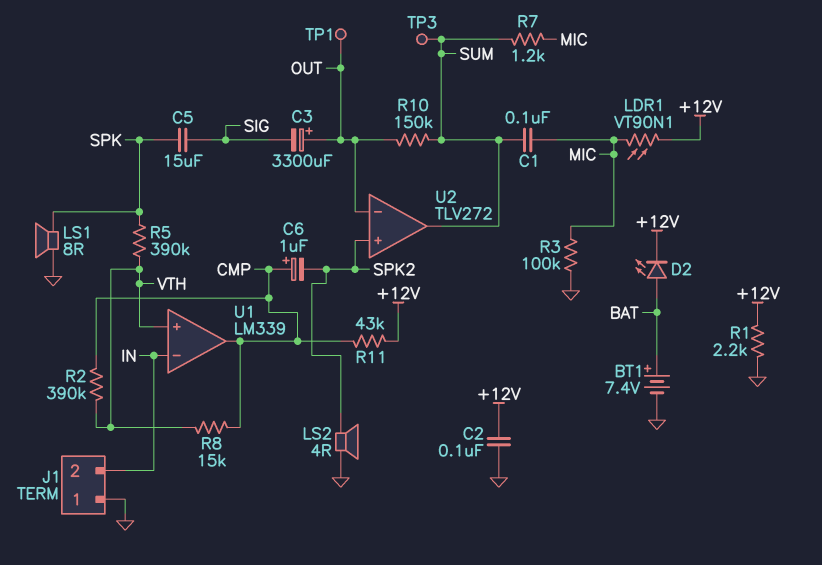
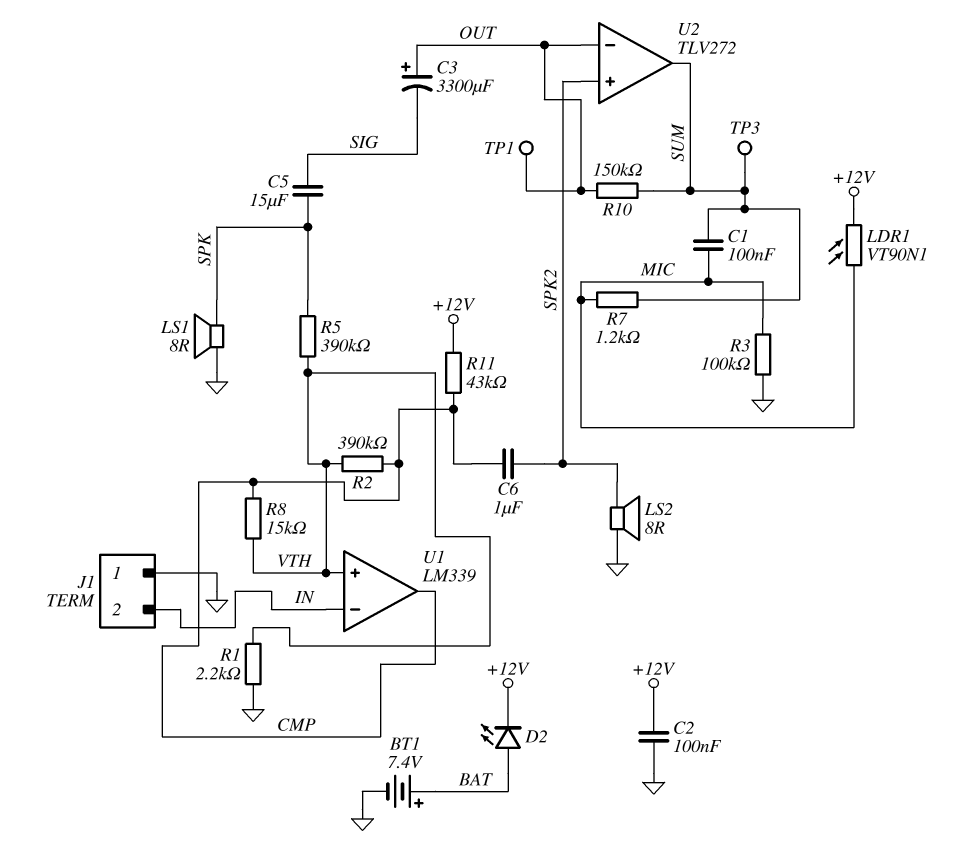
C6: 1uF (plus CMP, minus SPK2) -> 1uF (CMP, SPK2)
LS2: speaker 4R (GND, SPK2) -> speaker 8R (GND, SPK2)
R1: 2.2k (+12V, GND) -> 2.2k (GND, VTH)

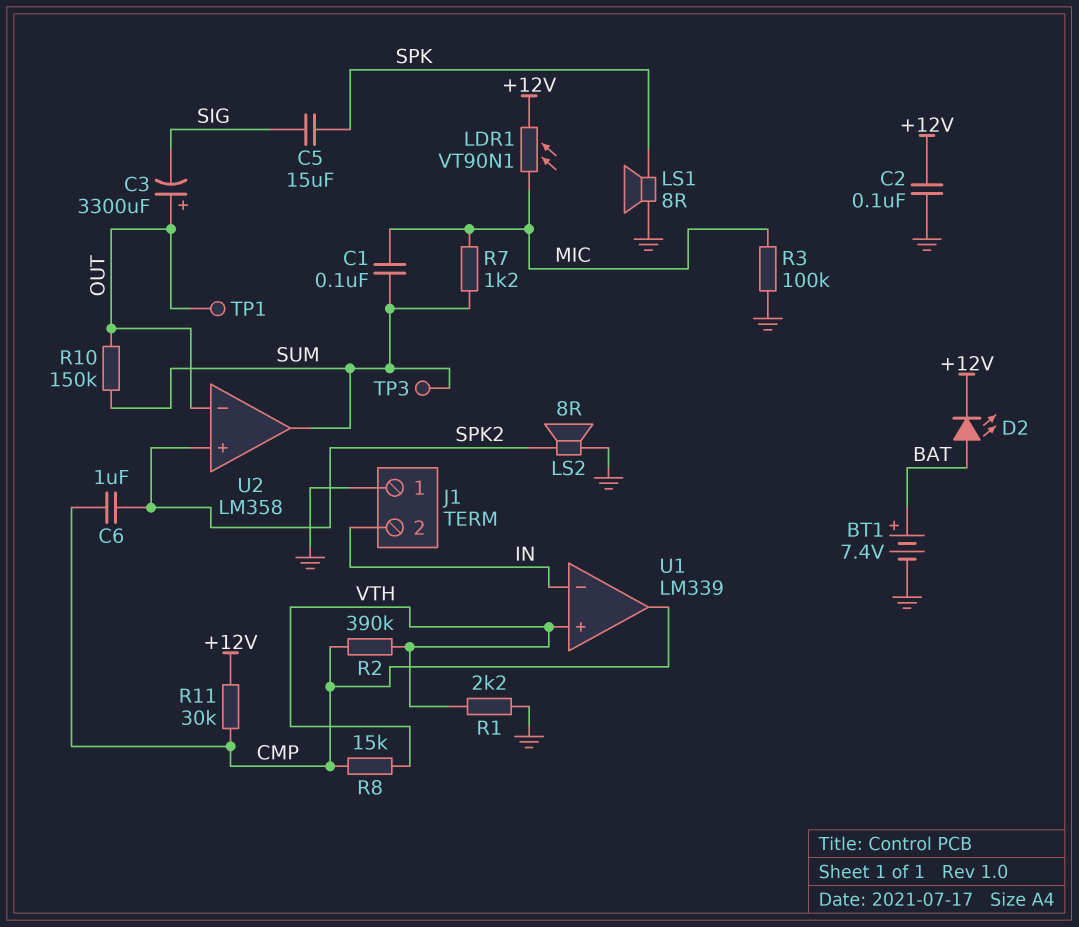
R5: 390k (SPK, VTH) -> none
R11: 43k (+12V, CMP) -> 30k (+12V, CMP)
U2: TLV272 -> LM358

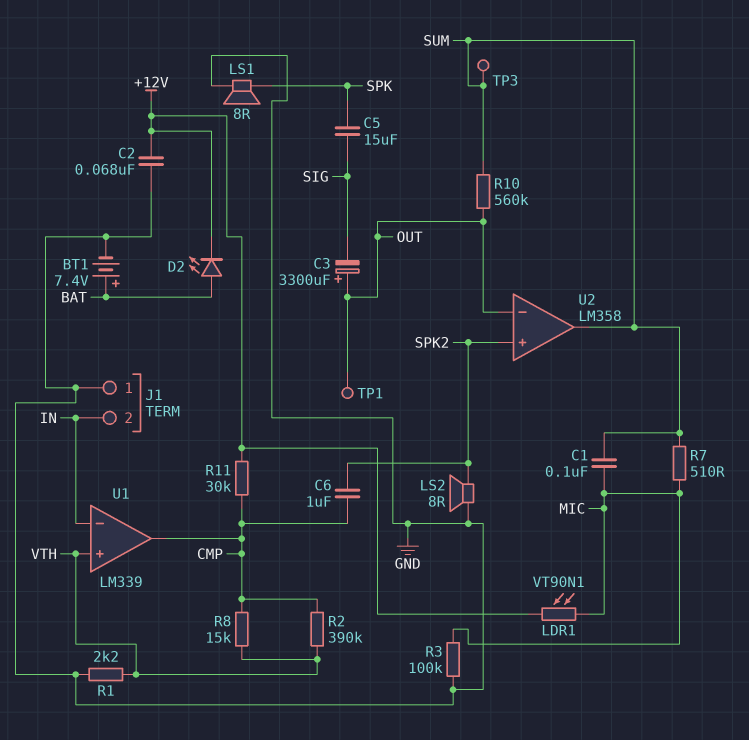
C2: 100nF (+12V, GND) -> 68nF (+12V, GND)
R7: 1.2k (MIC, SUM) -> 510 (MIC, SUM)
R10: 150k (OUT, SUM) -> 560k (OUT, SUM)

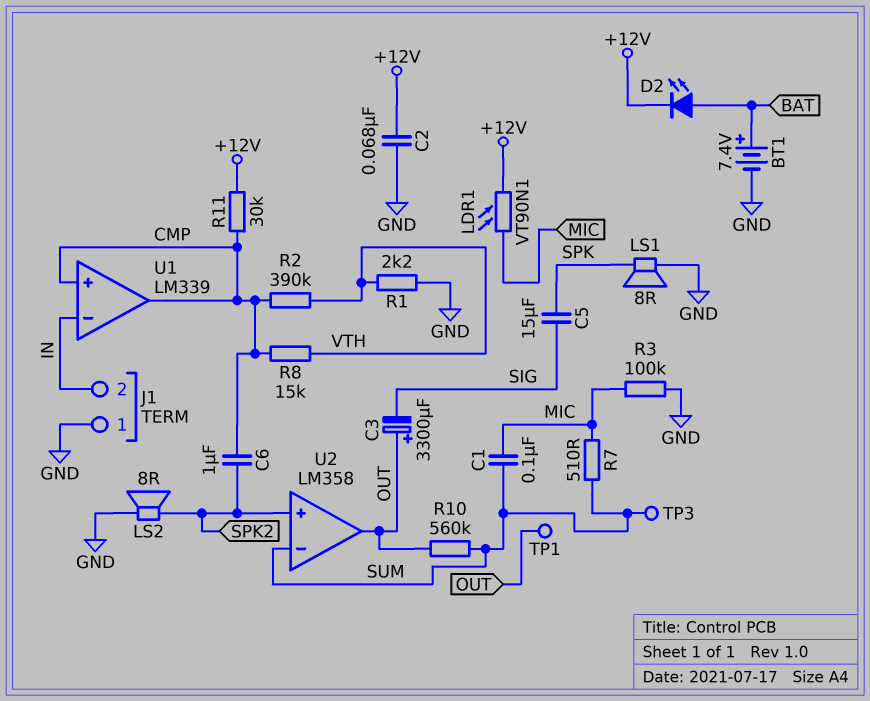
U1 pin in+: VTH -> CMP
U2 pin in-: OUT -> SUM
U2 pin out: SUM -> OUT

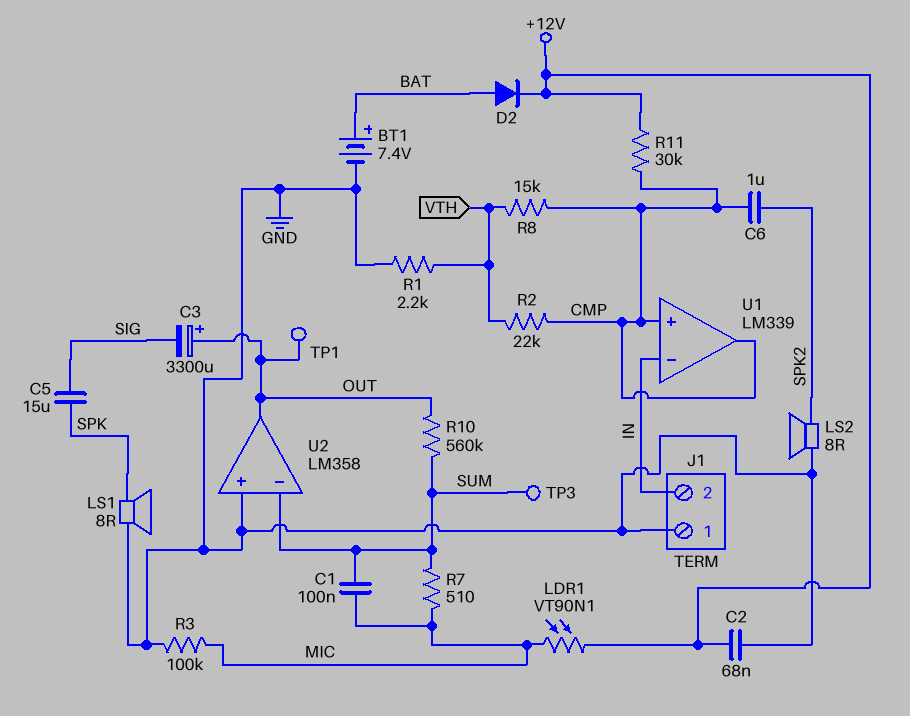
D2: LED (A BAT, K +12V) -> diode (A BAT, K +12V)
R2: 390k (CMP, VTH) -> 22k (CMP, VTH)
U2 pin in+: SPK2 -> GND

